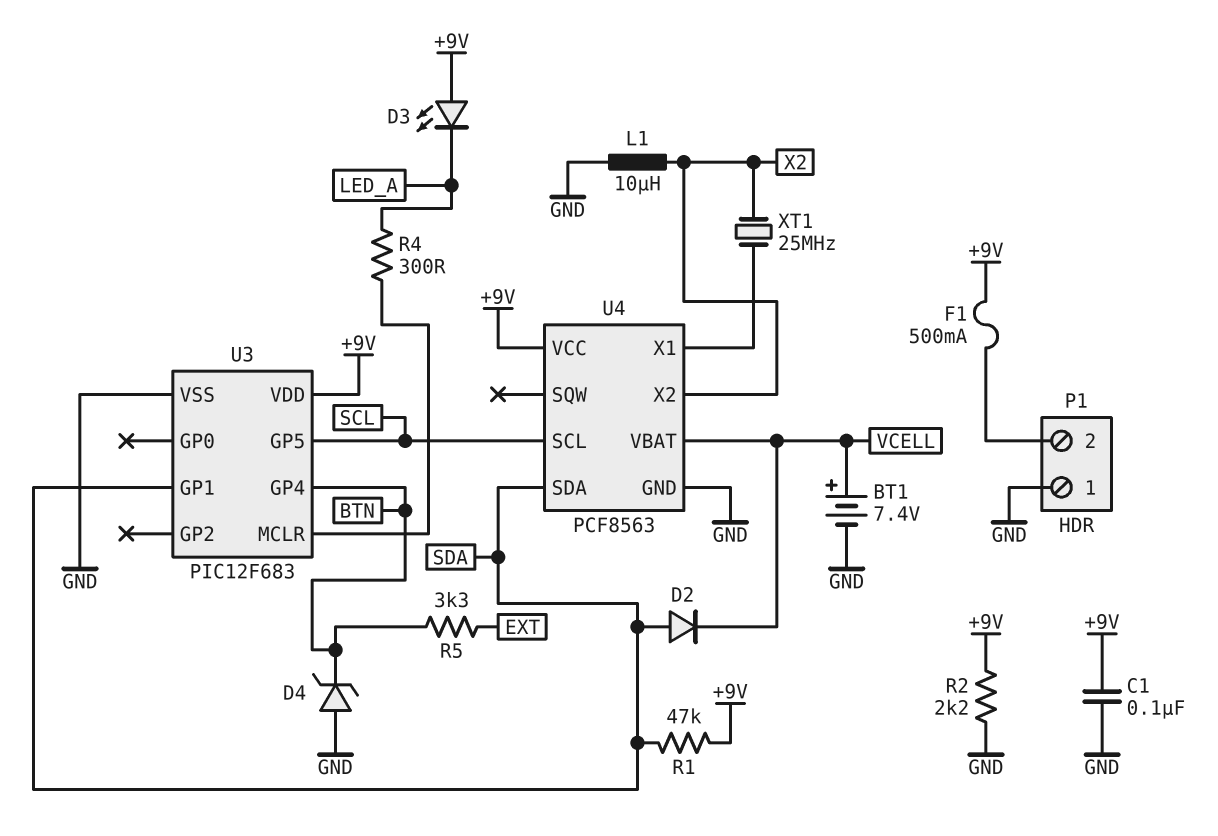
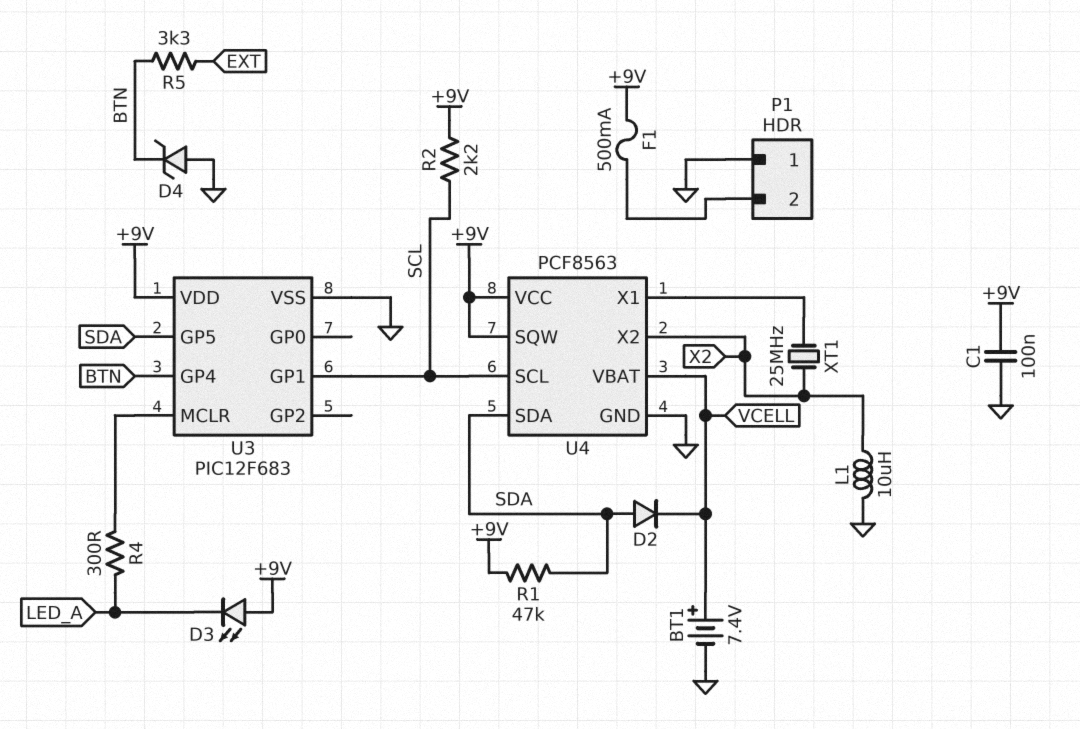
R2: 2.2k (+9V, GND) -> 2.2k (+9V, SCL)
U3 pin GP1: SDA -> SCL
U3 pin GP5: SCL -> SDA
U4 pin SQW: none -> +9V

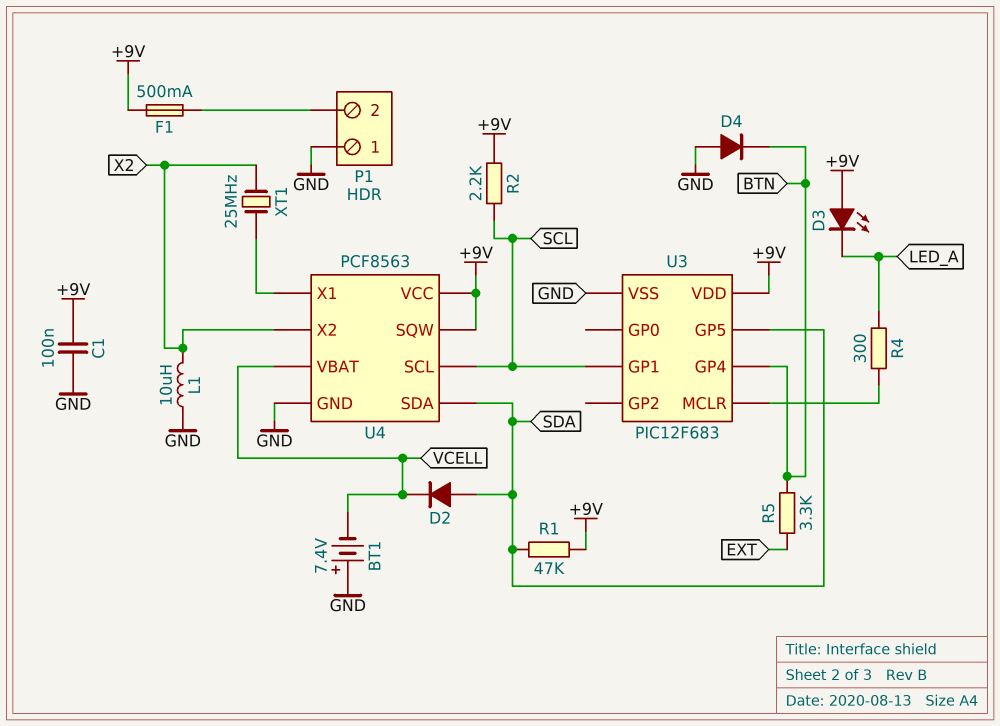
BT1: 7.4V (plus VCELL, minus GND) -> 7.4V (plus GND, minus VCELL)
D4: zener (A GND, K BTN) -> diode (A GND, K BTN)

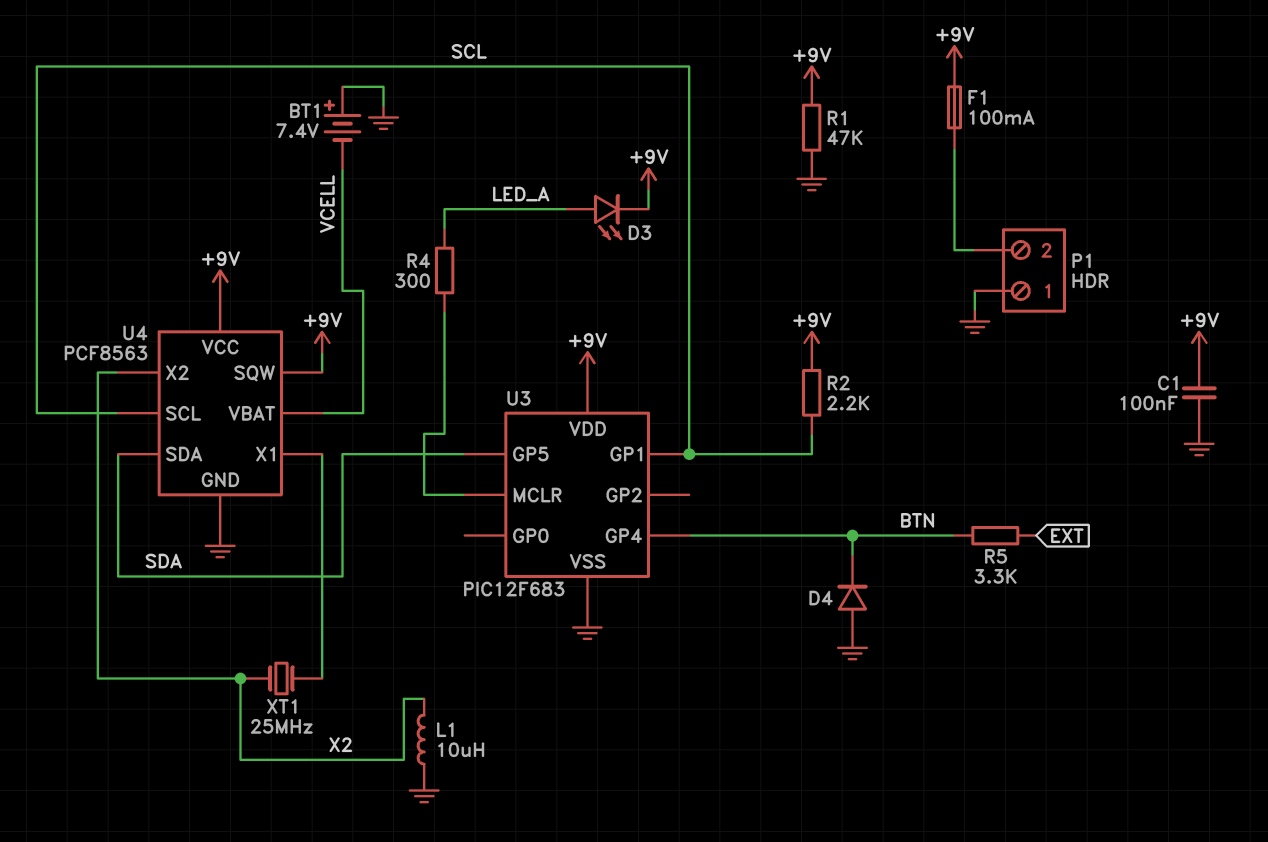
D2: diode (A SDA, K VCELL) -> none
D3: LED (A +9V, K LED_A) -> LED (A LED_A, K +9V)
F1: 500mA (+9V, P1/2) -> 100mA (+9V, P1/2)
R1: 47k (+9V, SDA) -> 47k (+9V, GND)

